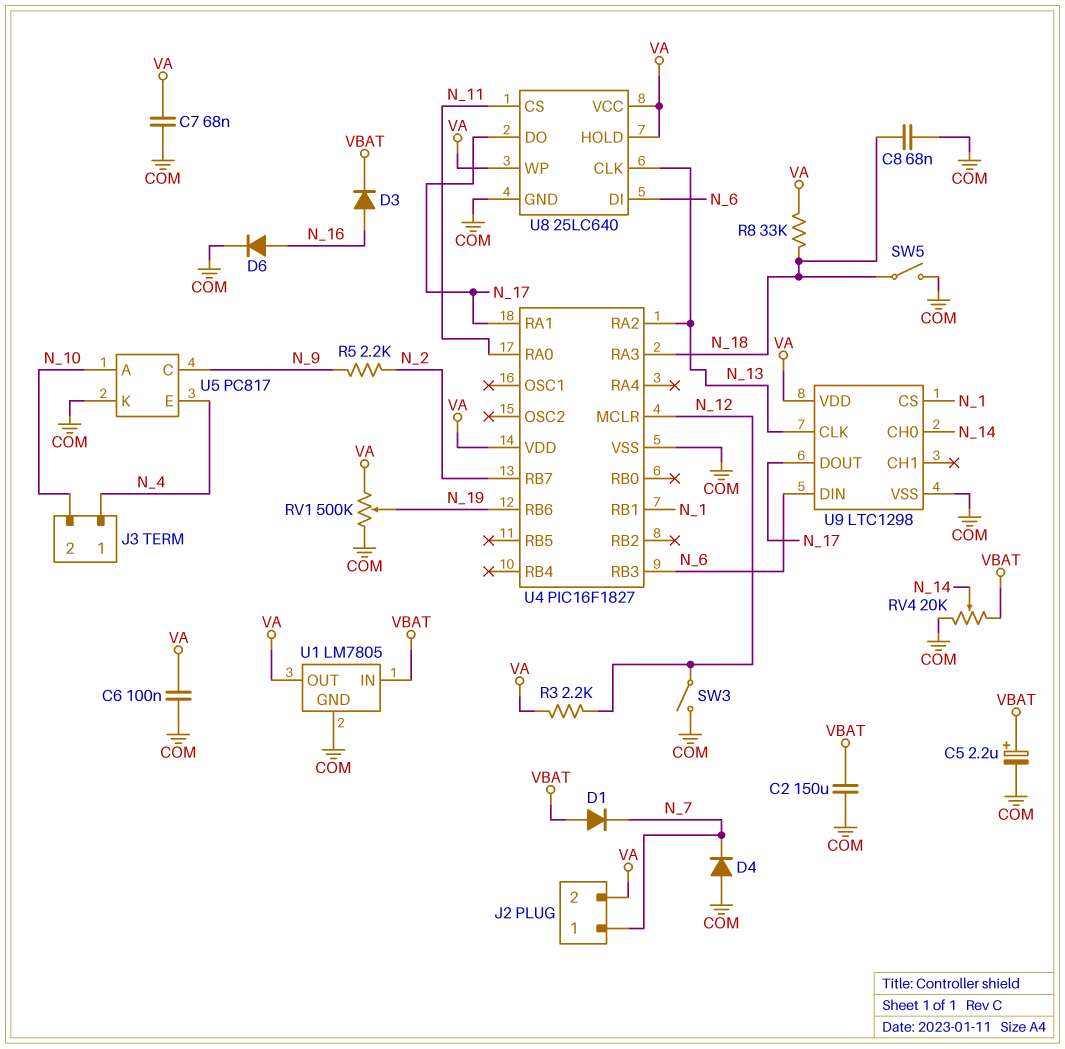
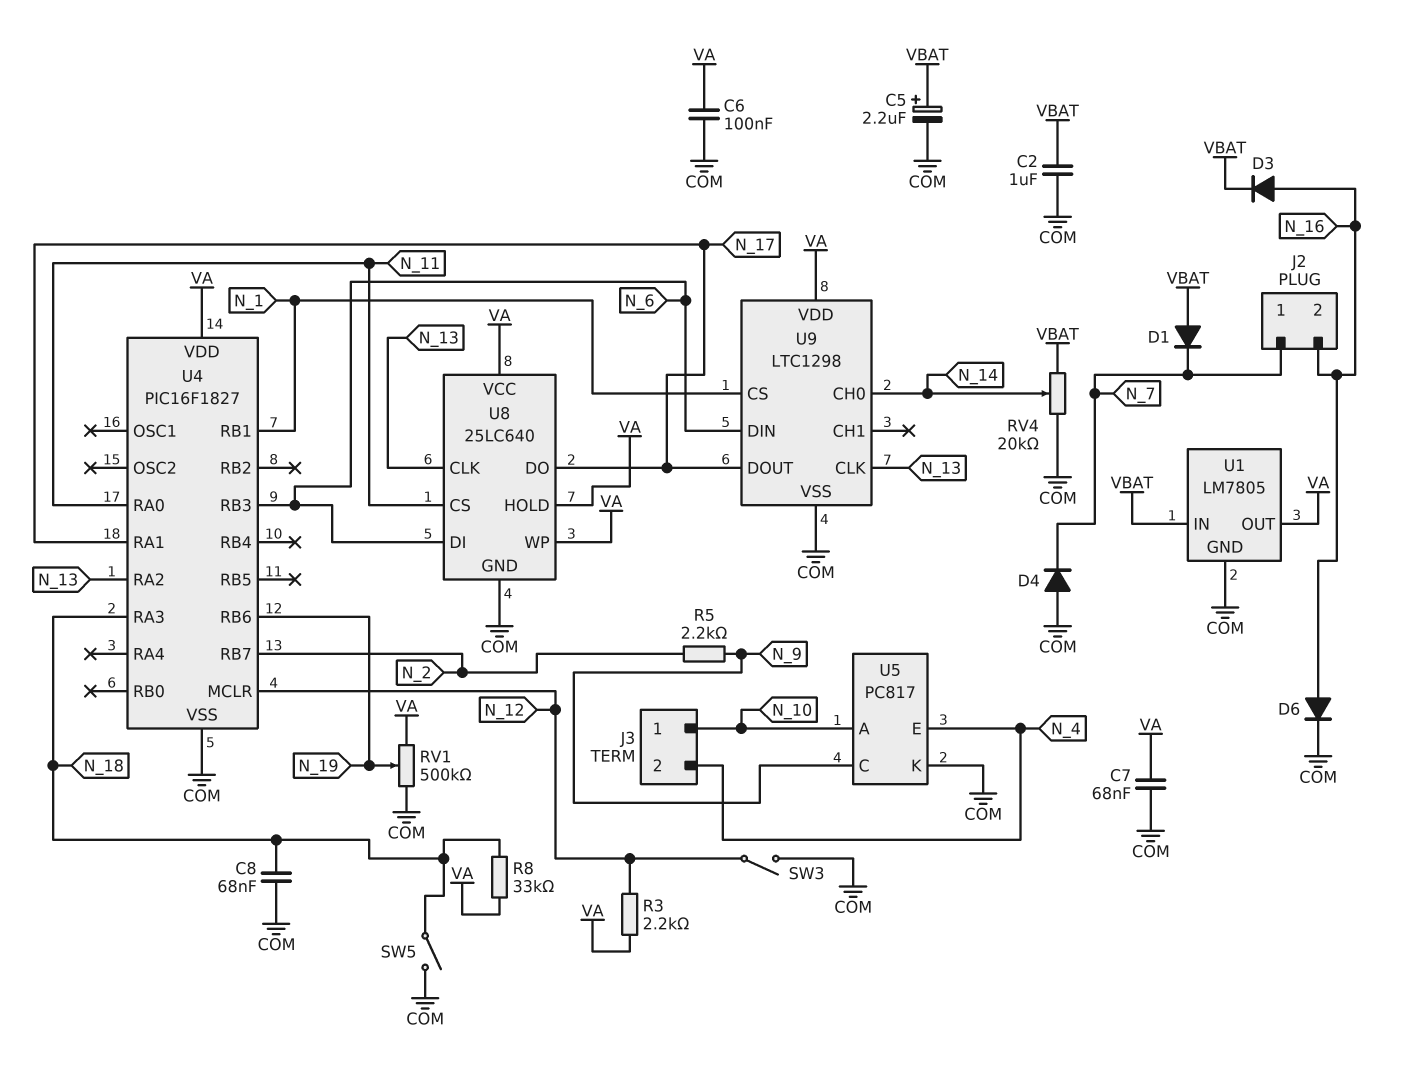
C2: 150uF (COM, VBAT) -> 1uF (COM, VBAT)
J2 pin 2: VA -> N_16
J3 pin 1: N_4 -> N_10
J3 pin 2: N_10 -> N_4

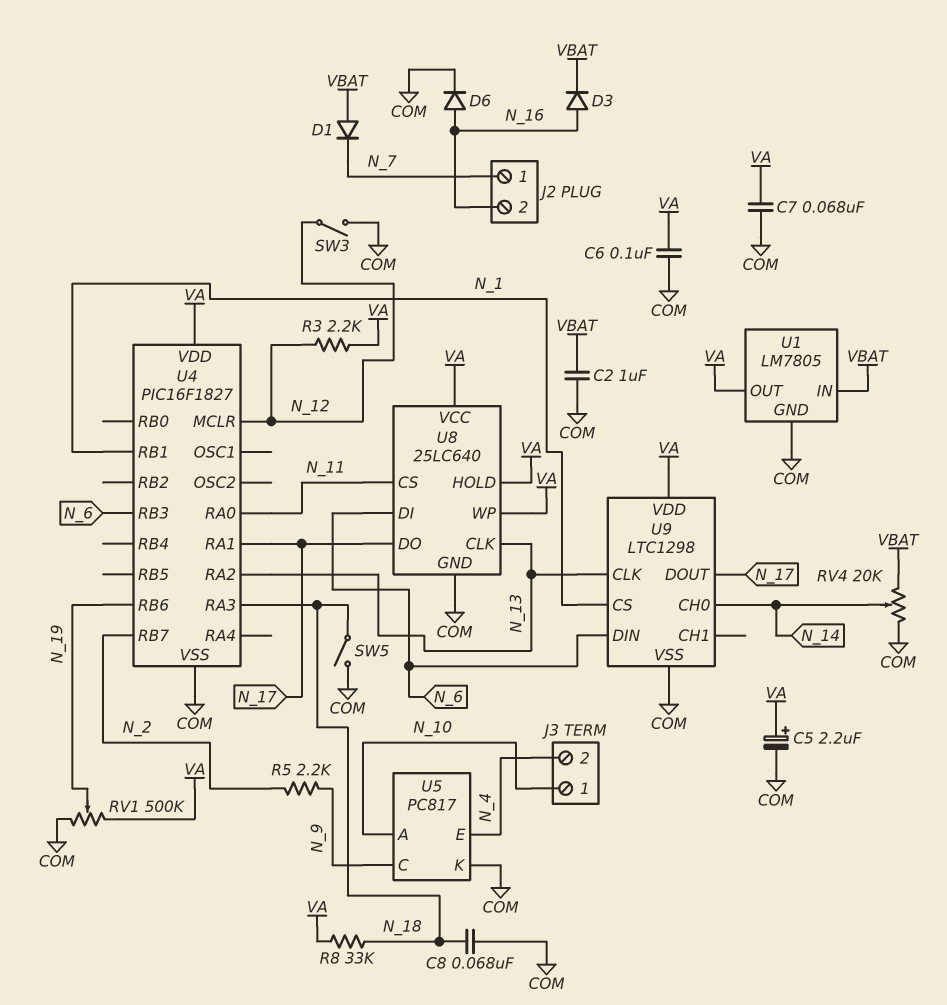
C5: 2.2uF (plus VBAT, minus COM) -> 2.2uF (plus VA, minus COM)
D4: diode (A COM, K N_7) -> none

